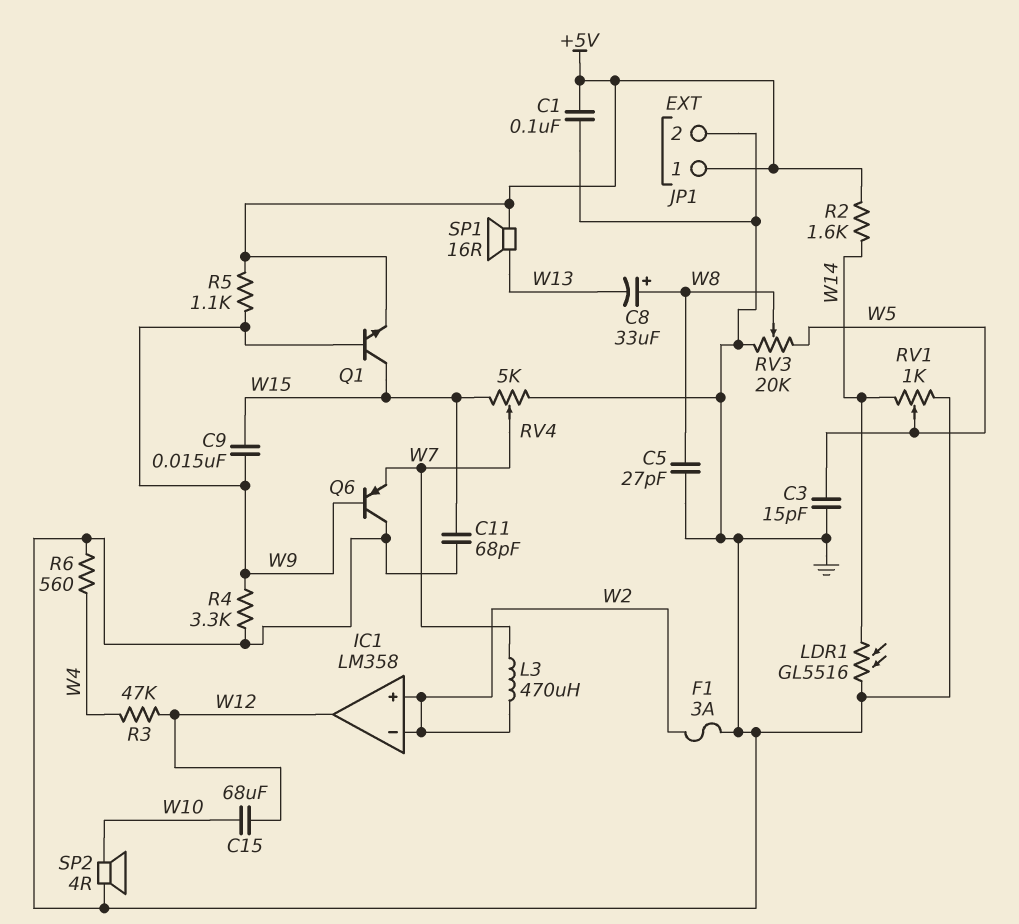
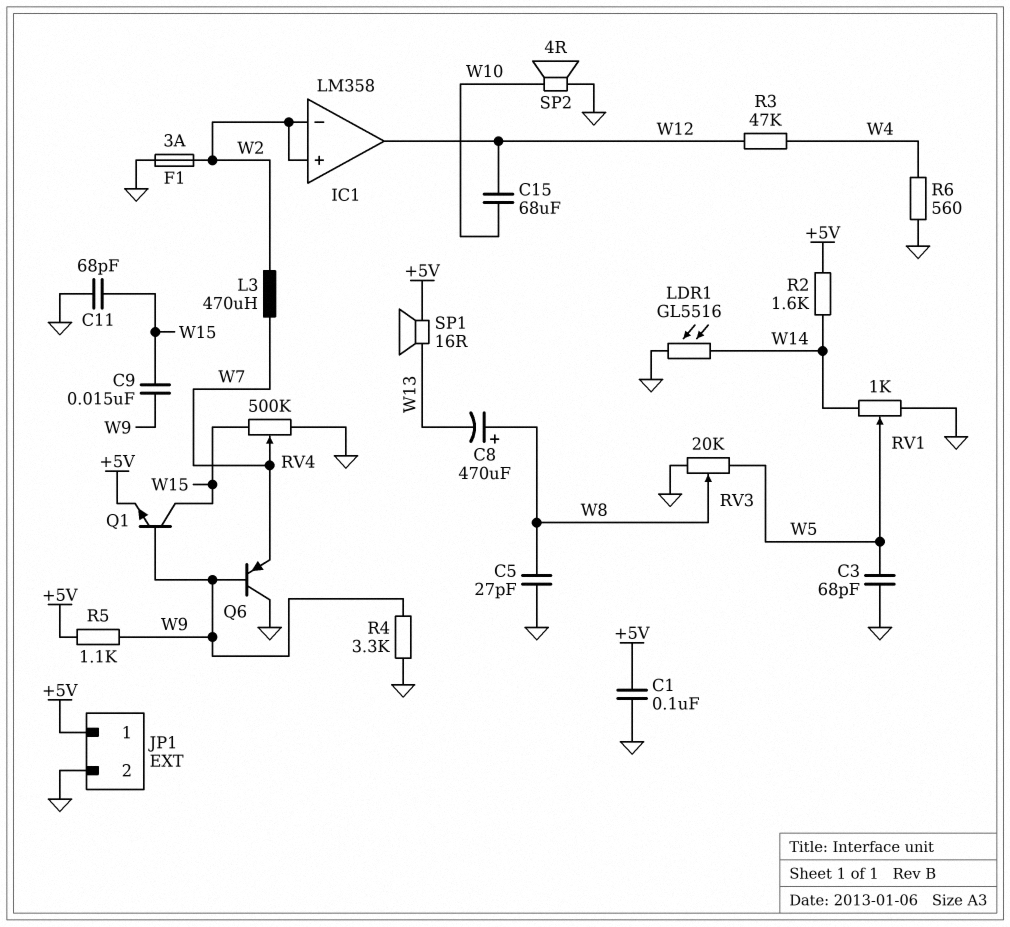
C3: 15pF (GND, W5) -> 68pF (GND, W5)
C8: 33uF (plus W8, minus W13) -> 470uF (plus W8, minus W13)
RV4: 5k (GND, W15, wiper W7) -> 500k (GND, W15, wiper W7)

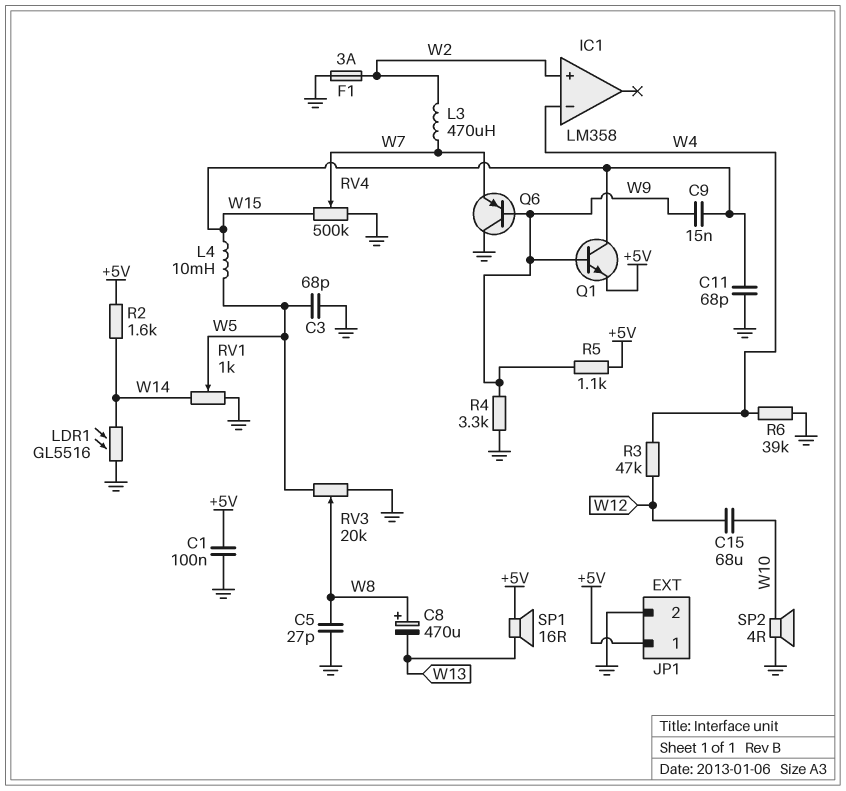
IC1 pin in-: W2 -> W4
IC1 pin out: W12 -> none
L4: none -> 10mH (W5, W15)
R6: 560 (GND, W4) -> 39k (GND, W4)

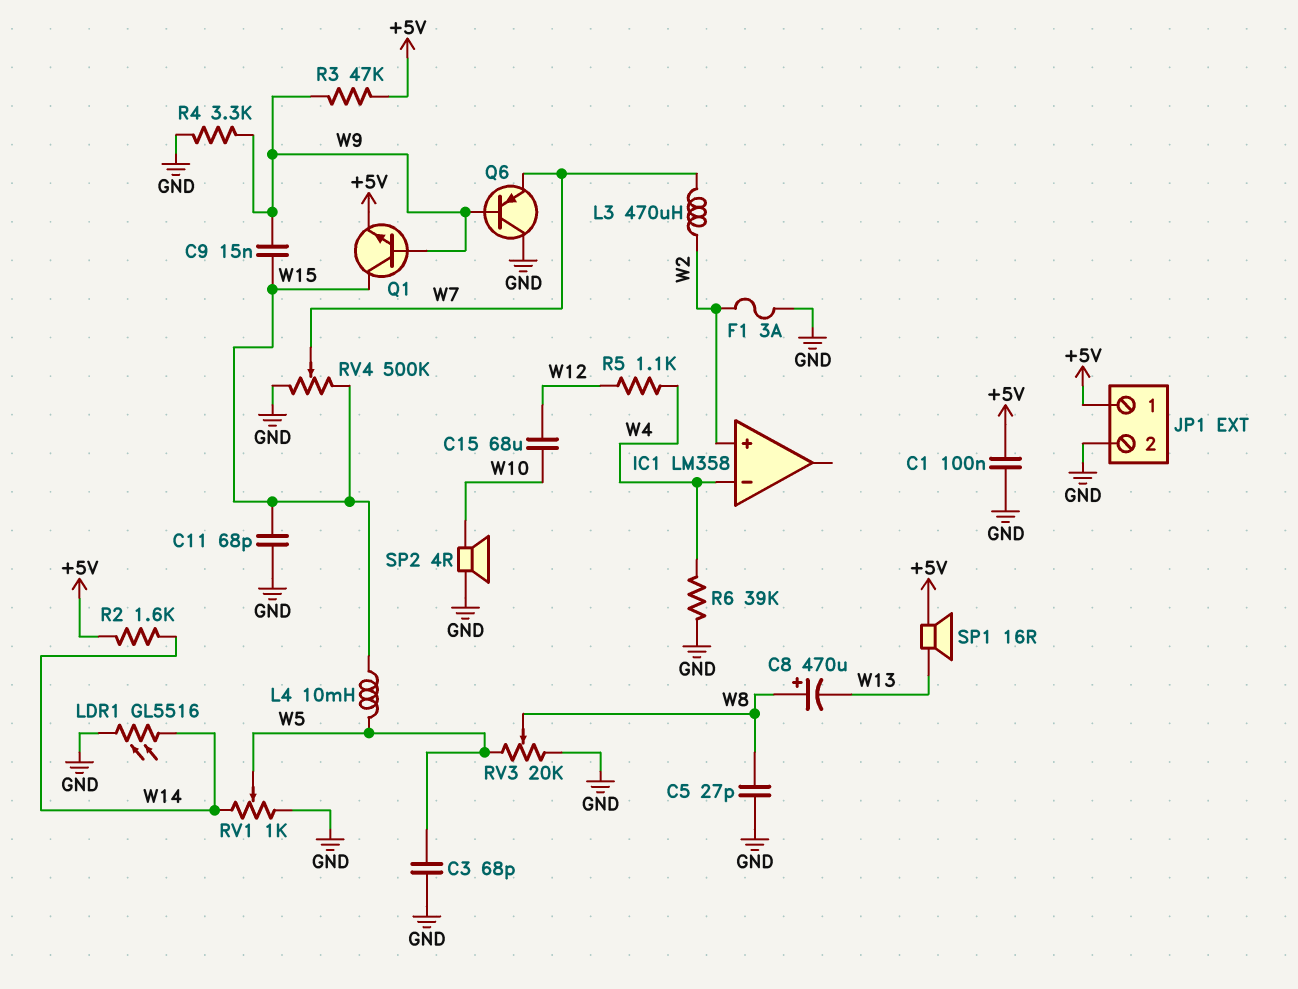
R3: 47k (W4, W12) -> 47k (+5V, W9)
R5: 1.1k (+5V, W9) -> 1.1k (W4, W12)

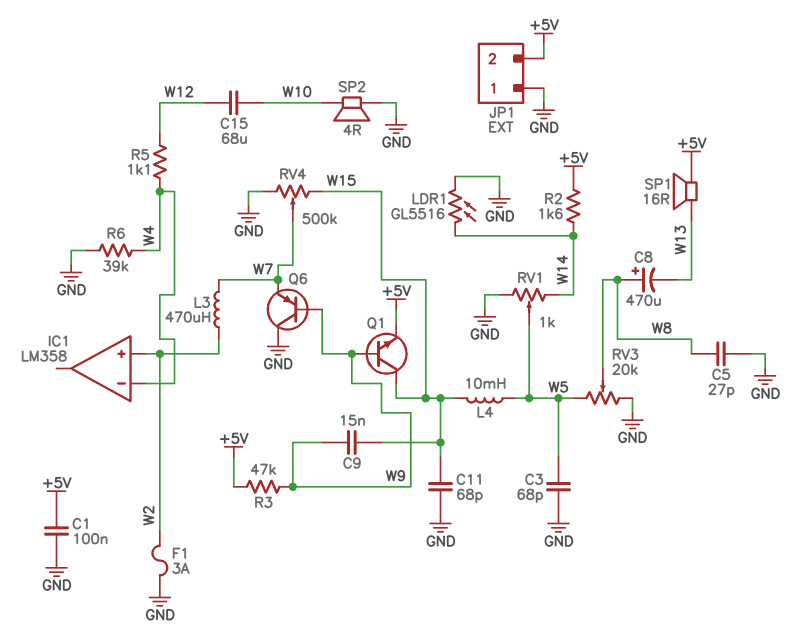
JP1 pin 1: +5V -> GND
JP1 pin 2: GND -> +5V
R4: 3.3k (GND, W9) -> none

